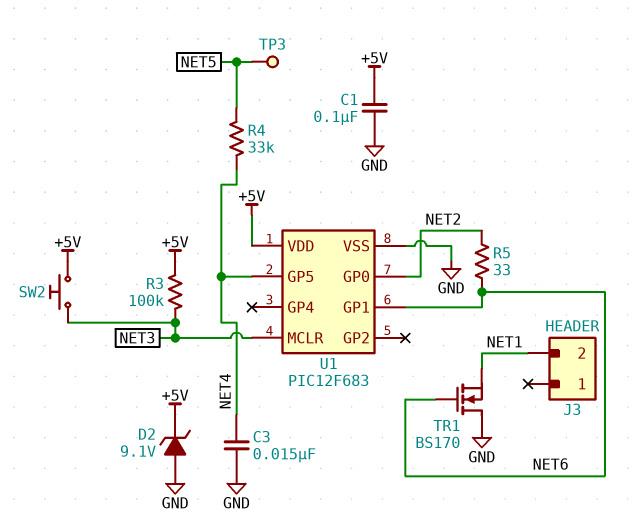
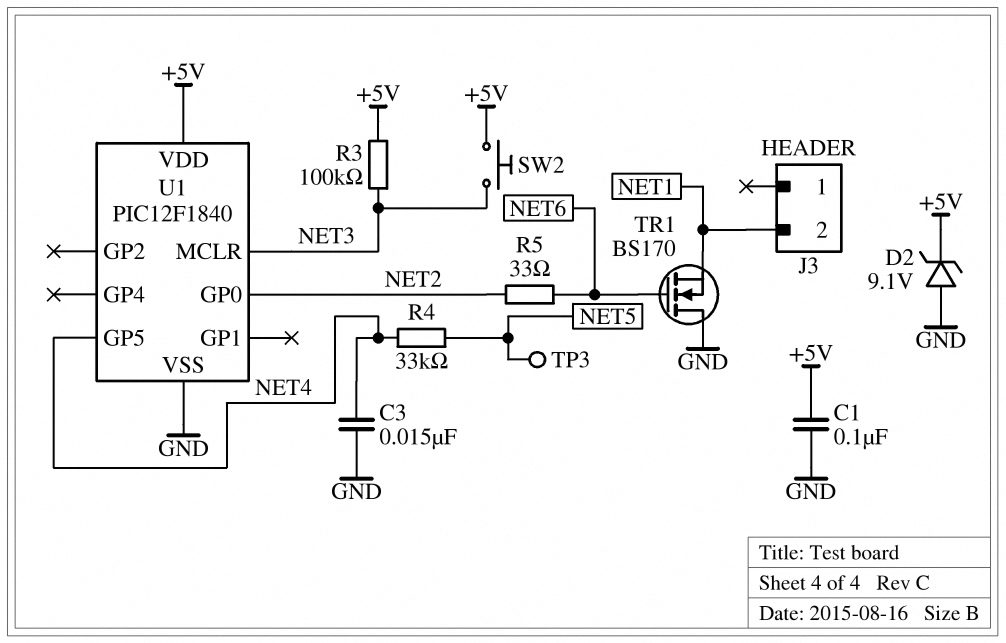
U1: PIC12F683 -> PIC12F1840
U1 pin GP1: NET6 -> none

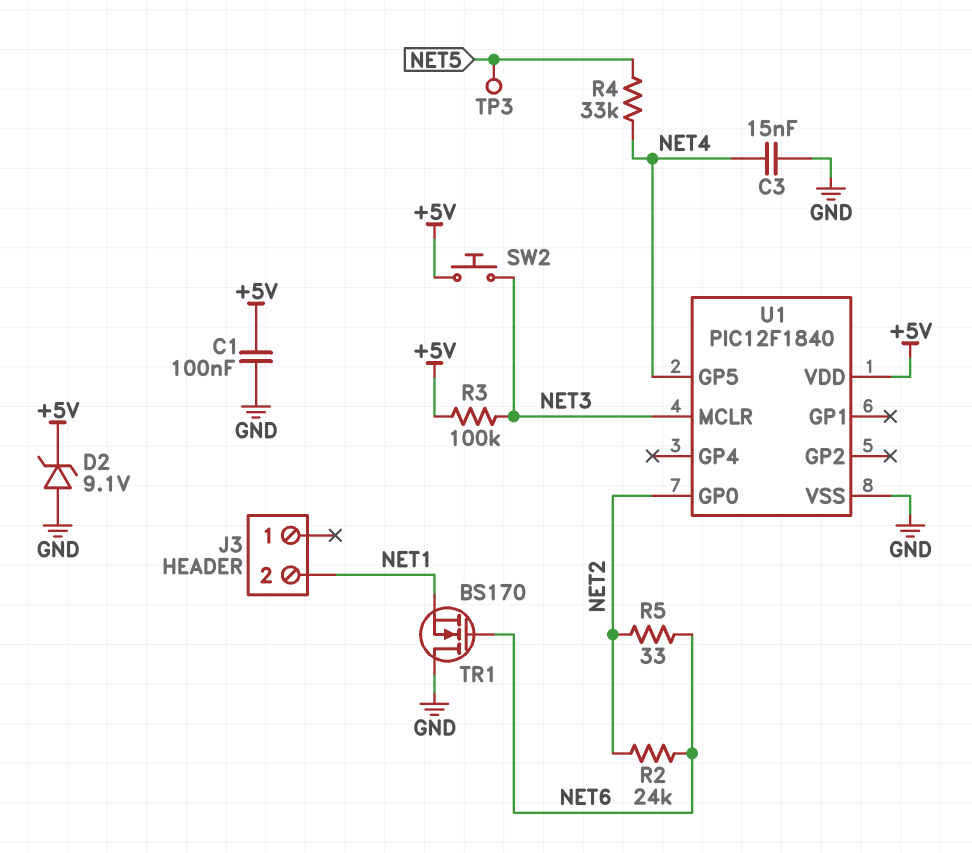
R2: none -> 24k (NET2, NET6)

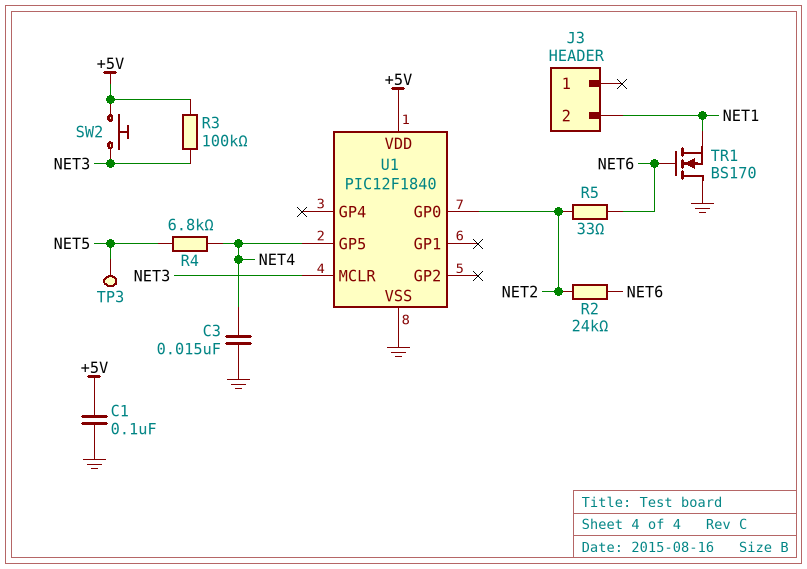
D2: zener 9.1V (A GND, K +5V) -> none
R4: 33k (NET4, NET5) -> 6.8k (NET4, NET5)

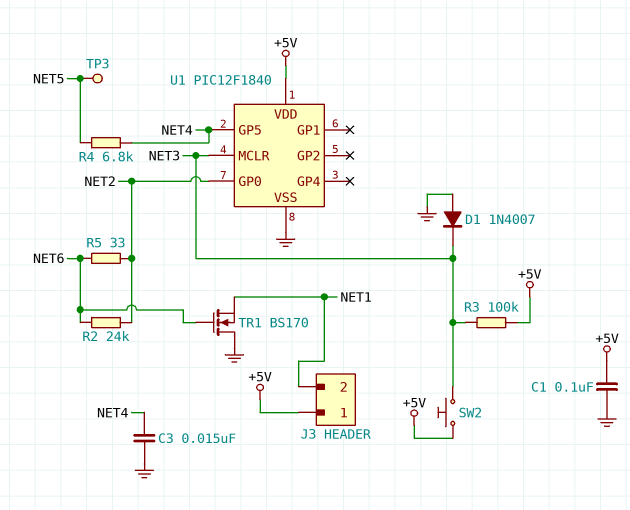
D1: none -> diode 1N4007 (A GND, K NET3)
J3 pin 1: none -> +5V

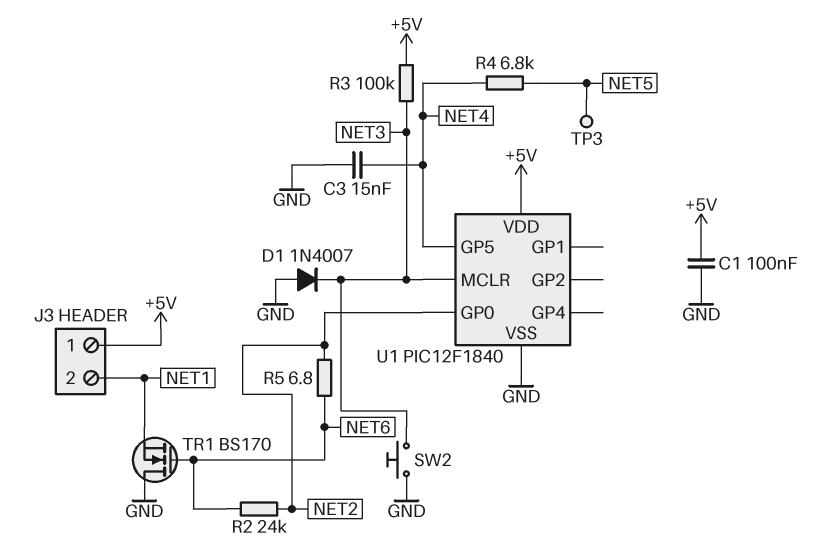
R5: 33 (NET2, NET6) -> 6.8 (NET2, NET6)
SW2: button (+5V, NET3) -> button (GND, NET3)

